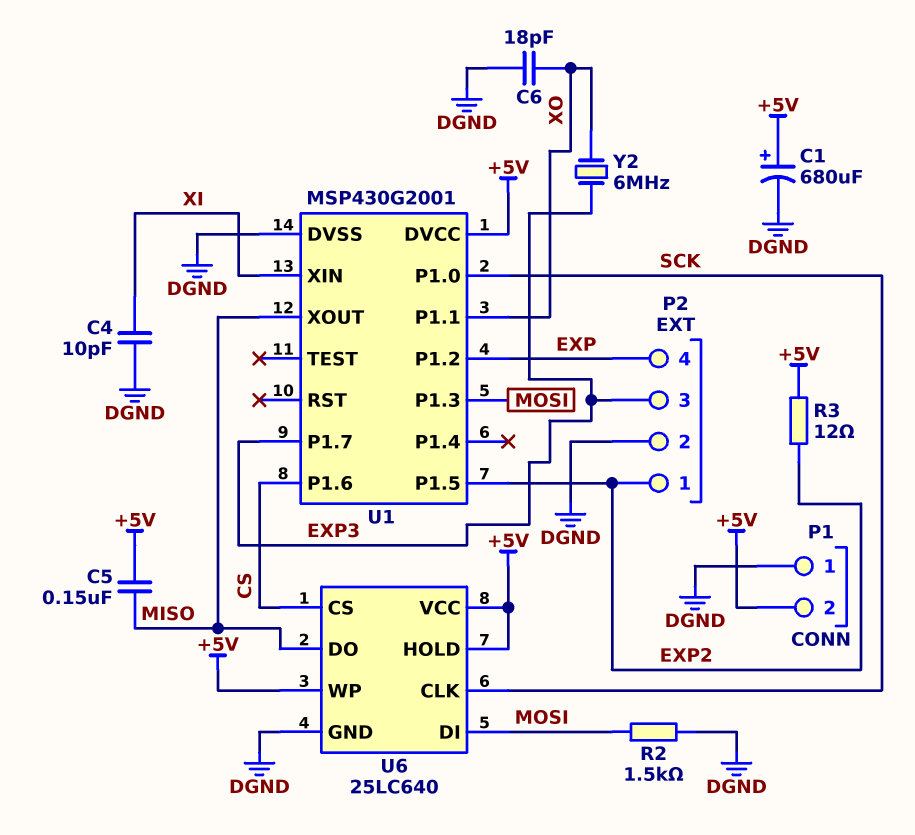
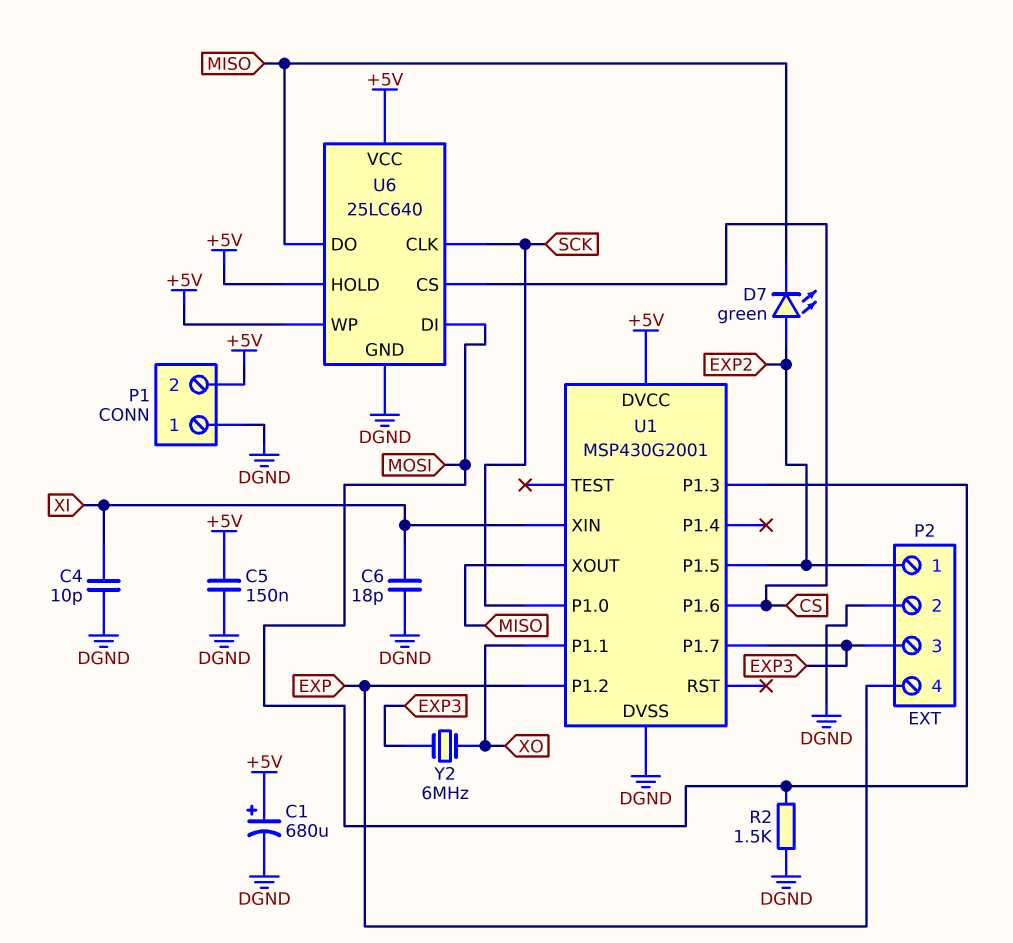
C5: 150nF (+5V, MISO) -> 150nF (+5V, DGND)
C6: 18pF (DGND, XO) -> 18pF (DGND, XI)
D7: none -> LED green (A EXP2, K MISO)
R3: 12 (+5V, EXP2) -> none

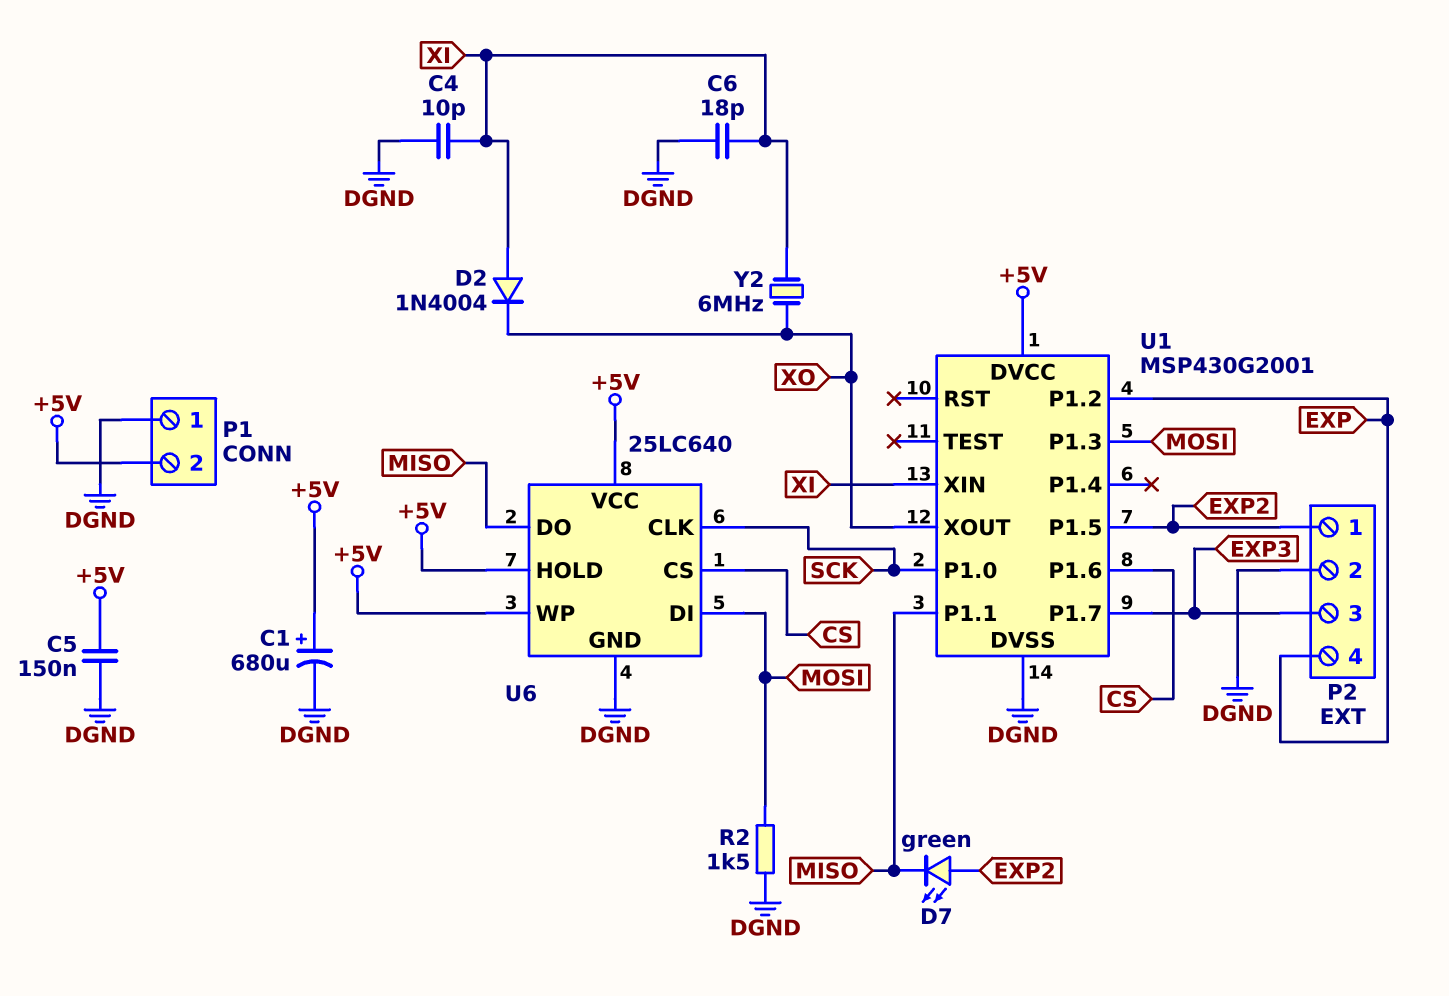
D2: none -> diode 1N4004 (A XI, K XO)
U1 pin P1.1: XO -> MISO
U1 pin XOUT: MISO -> XO
Y2: 6MHz (EXP3, XO) -> 6MHz (XI, XO)

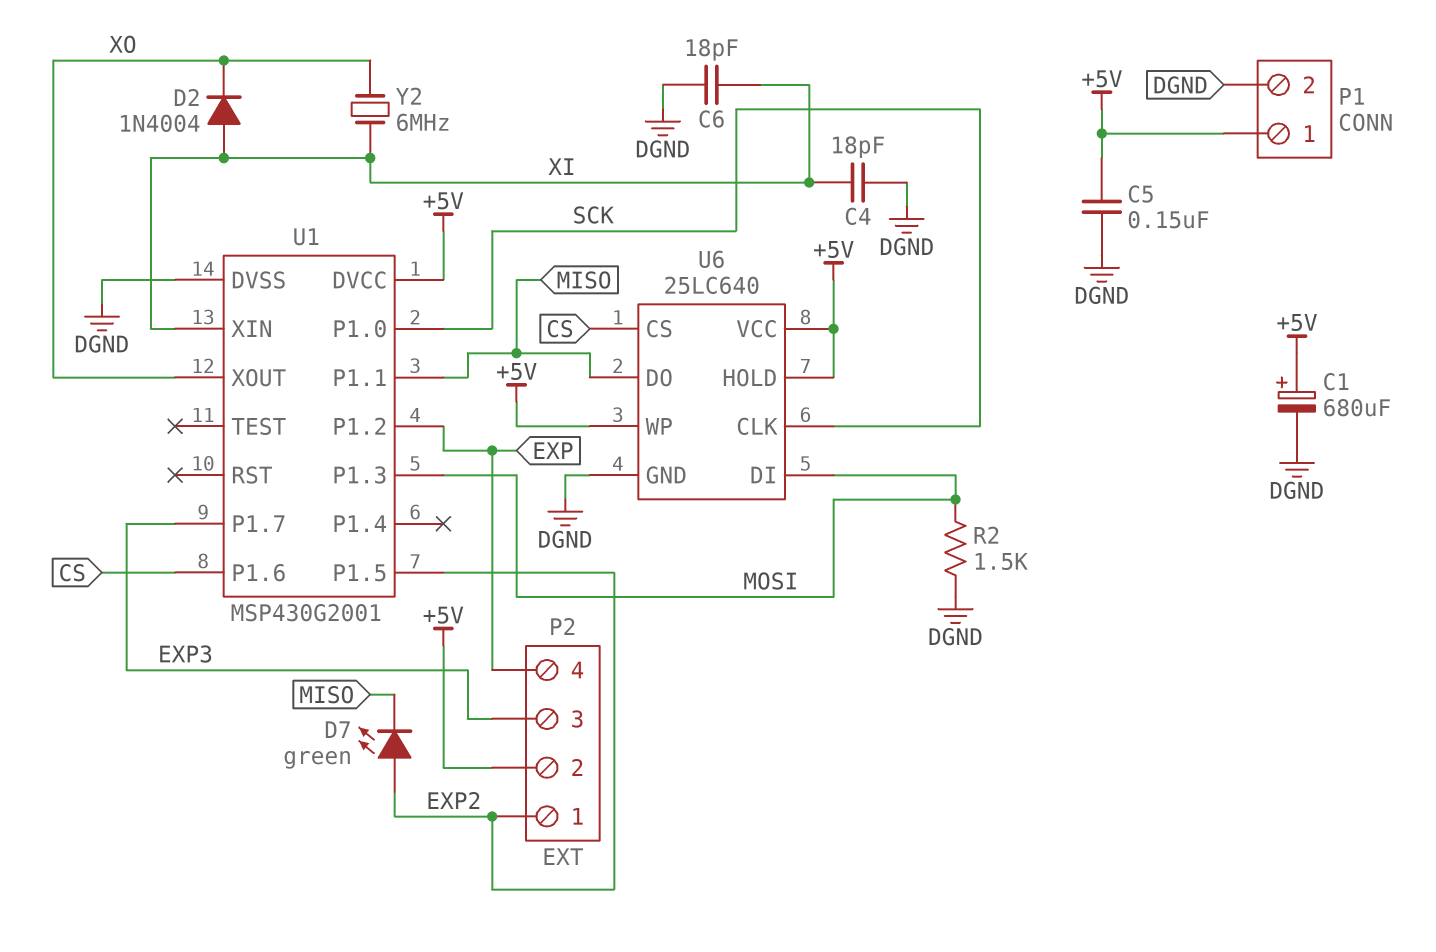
C4: 10pF (DGND, XI) -> 18pF (DGND, XI)
P1 pin 1: DGND -> +5V
P1 pin 2: +5V -> DGND
P2 pin 2: DGND -> +5V

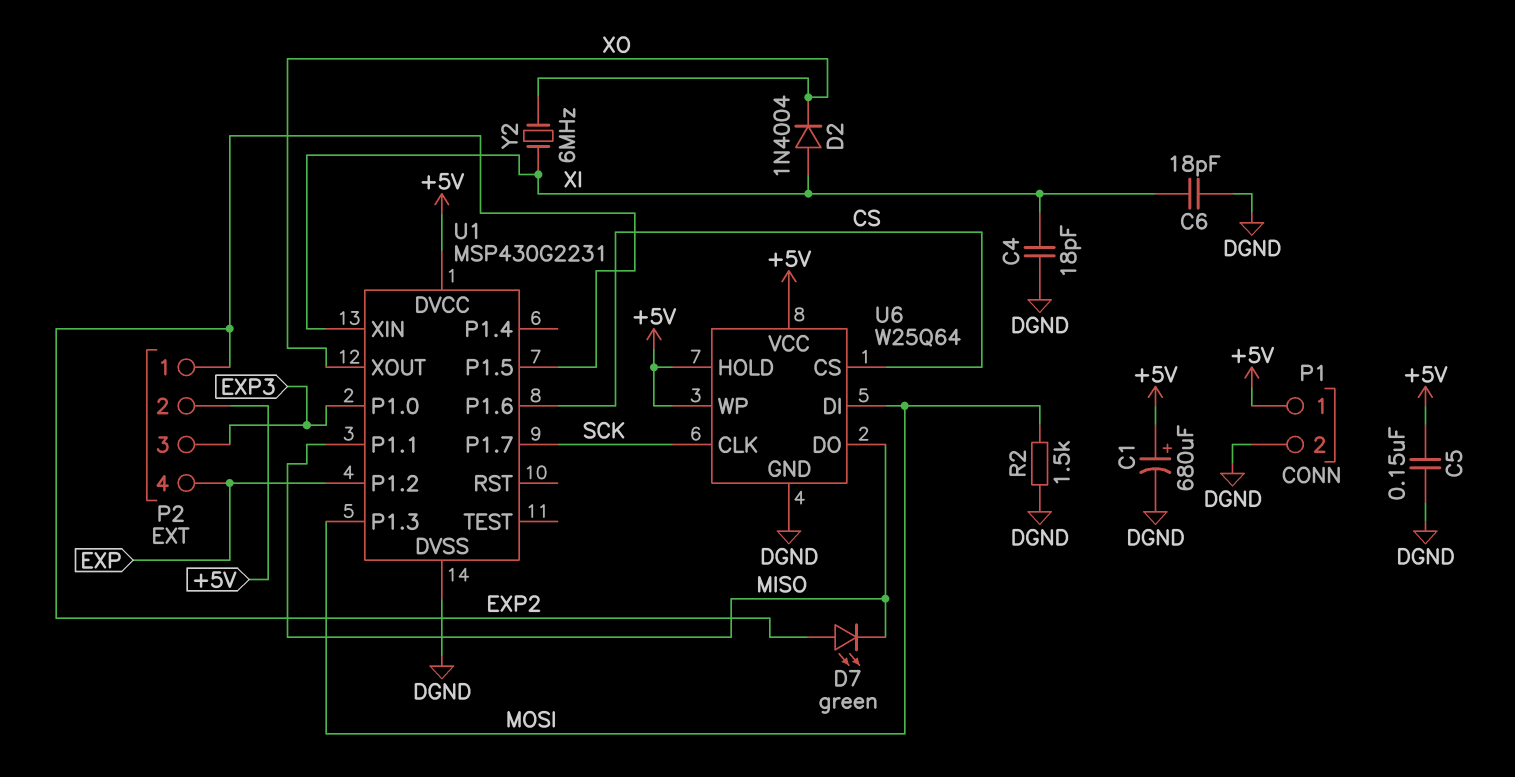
U1: MSP430G2001 -> MSP430G2231
U1 pin P1.0: SCK -> EXP3
U1 pin P1.7: EXP3 -> SCK
U6: 25LC640 -> W25Q64

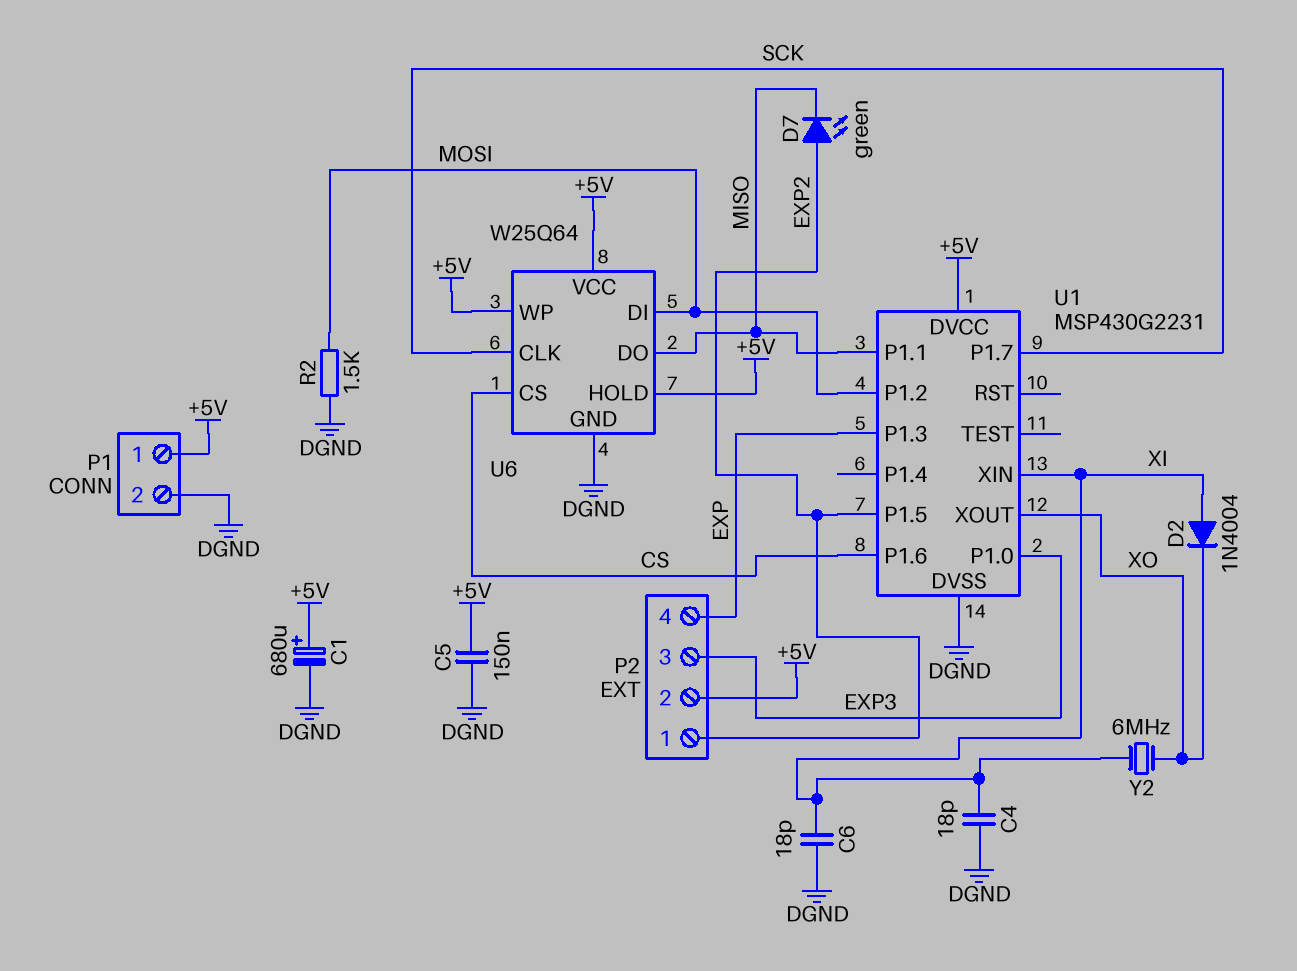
U1 pin P1.2: EXP -> MOSI
U1 pin P1.3: MOSI -> EXP

